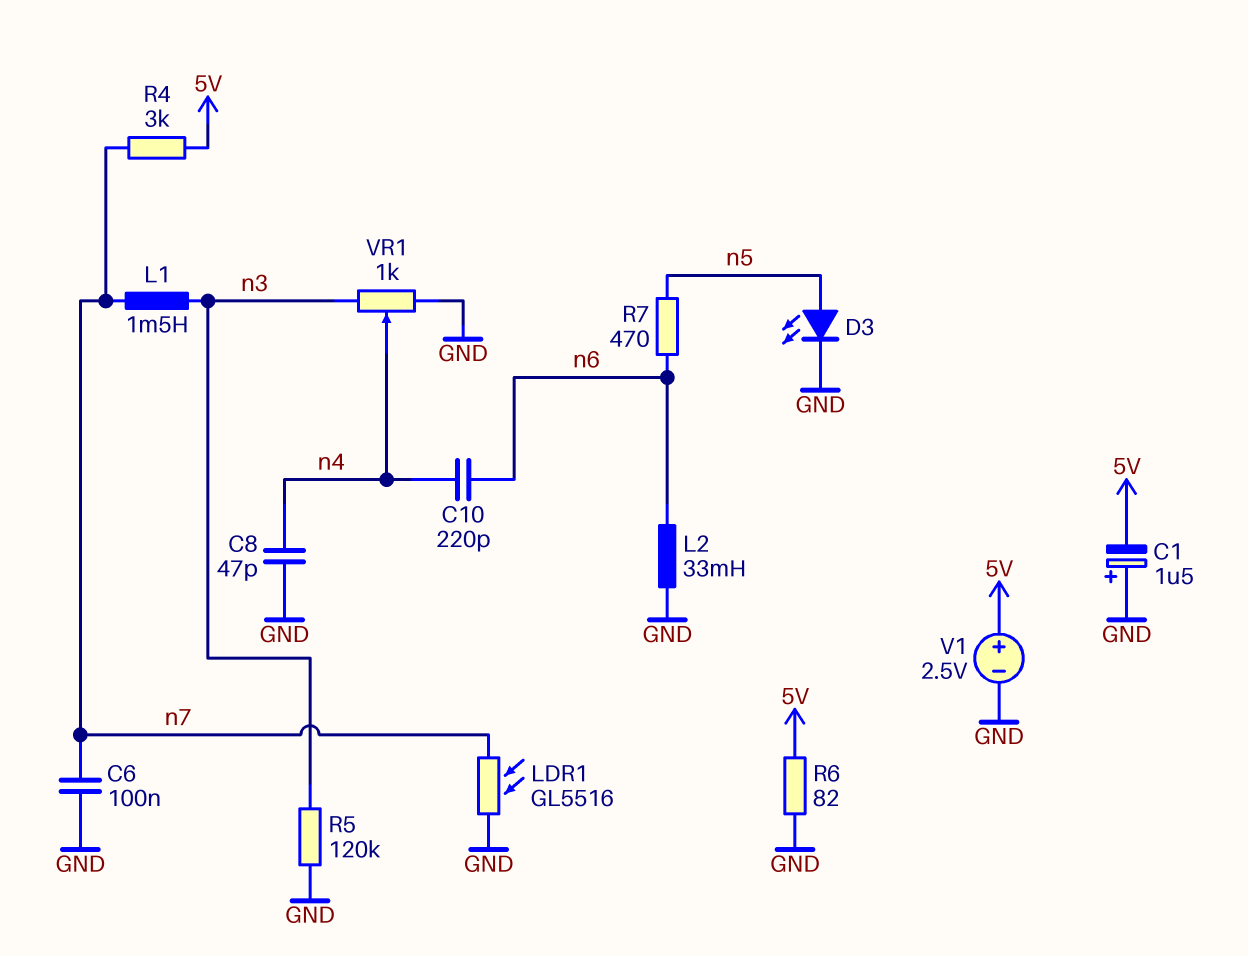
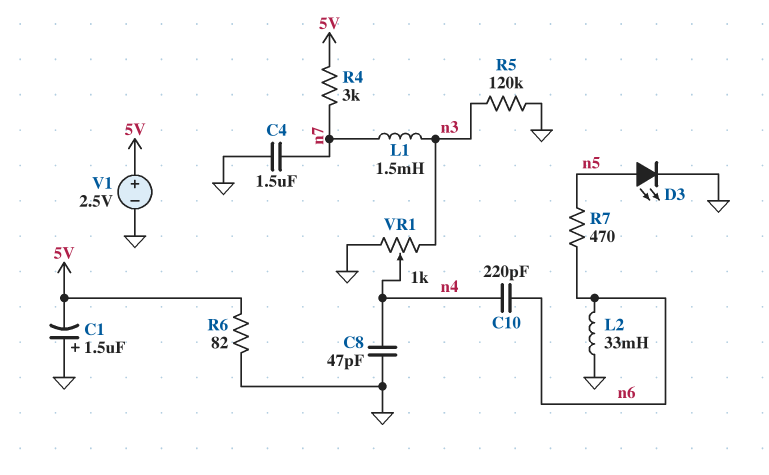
C4: none -> 1.5uF (GND, n7)
C6: 100nF (GND, n7) -> none
LDR1: GL5516 (GND, n7) -> none

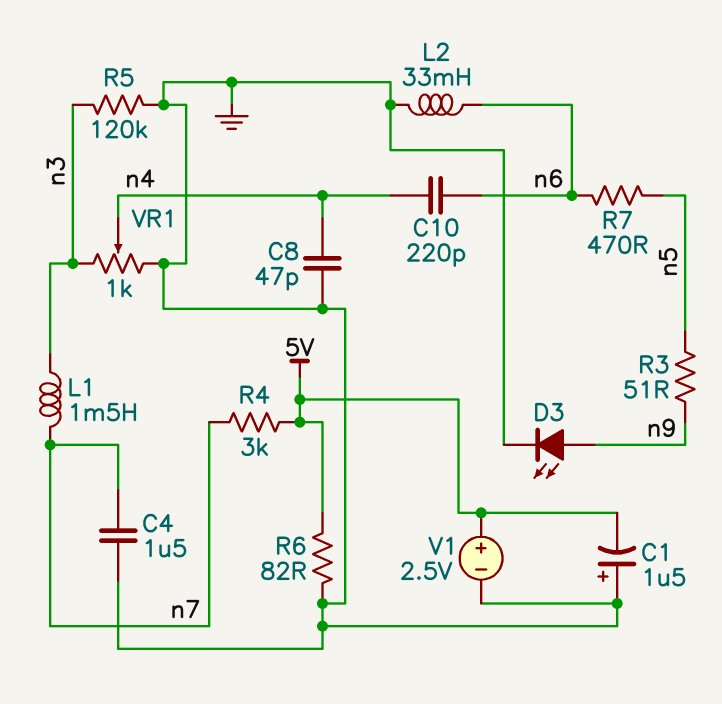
D3: LED (A n5, K GND) -> LED (A n9, K GND)
R3: none -> 51 (n5, n9)

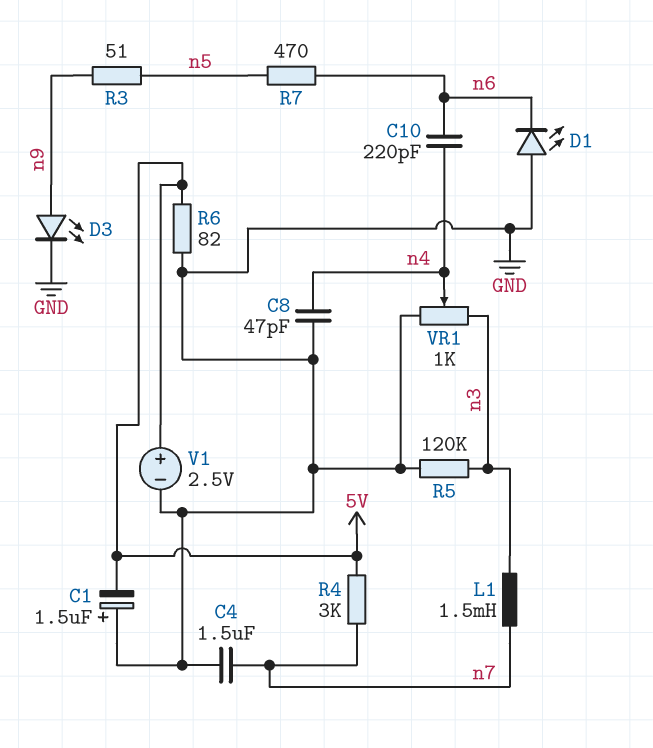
D1: none -> LED (A GND, K n6)
L2: 33mH (GND, n6) -> none

